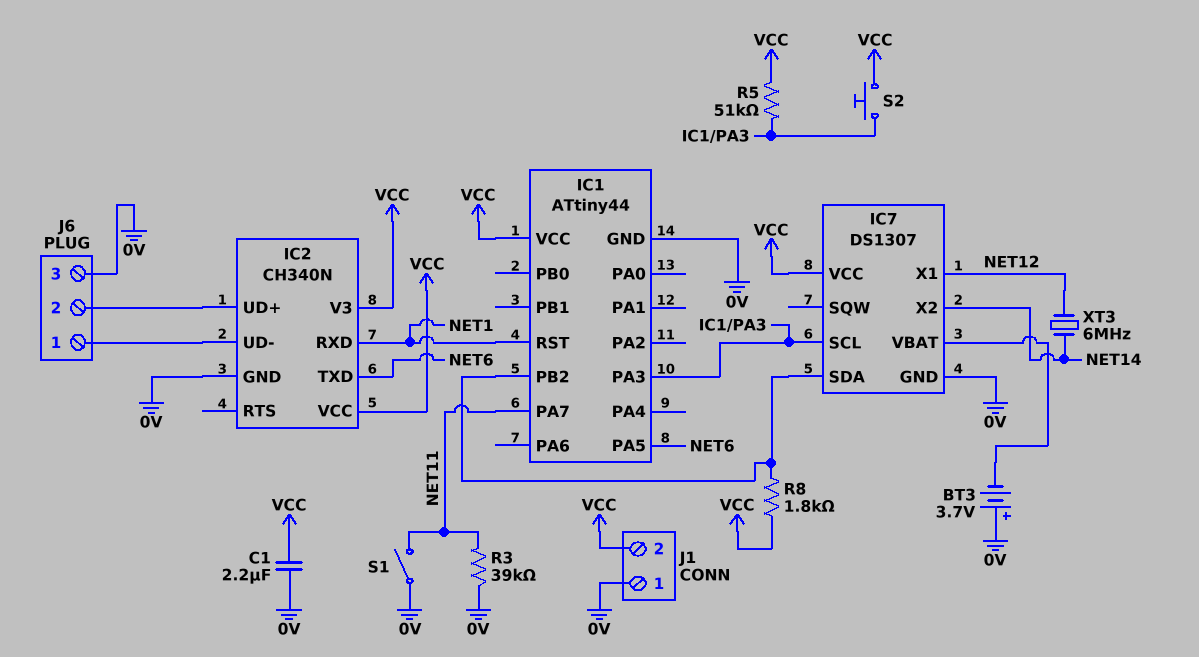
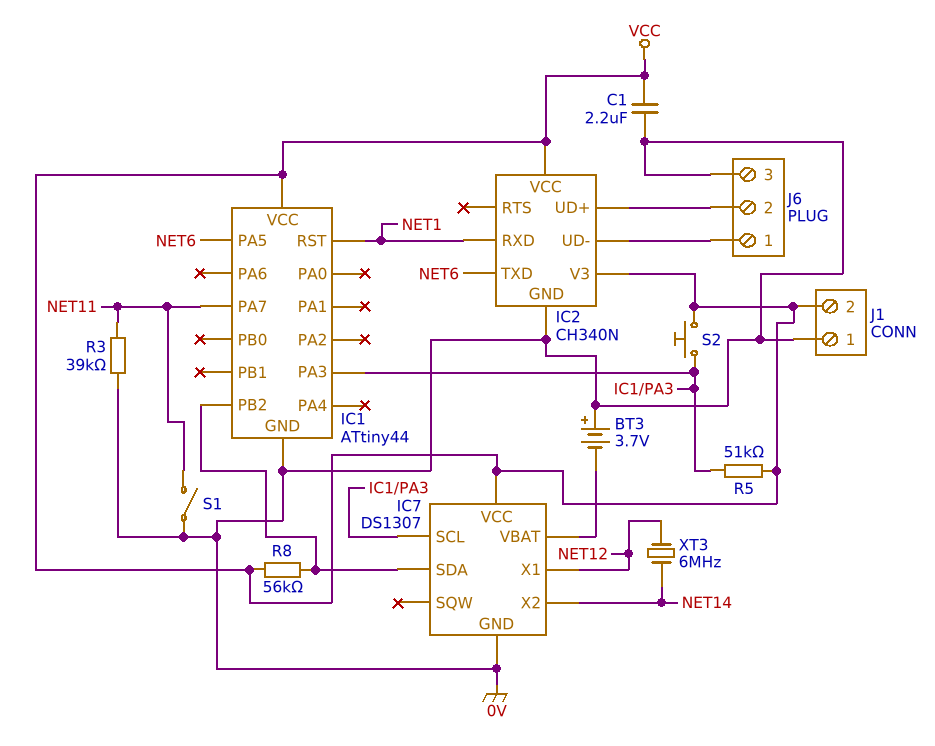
R8: 1.8k (IC1/PB2, VCC) -> 56k (IC1/PB2, VCC)

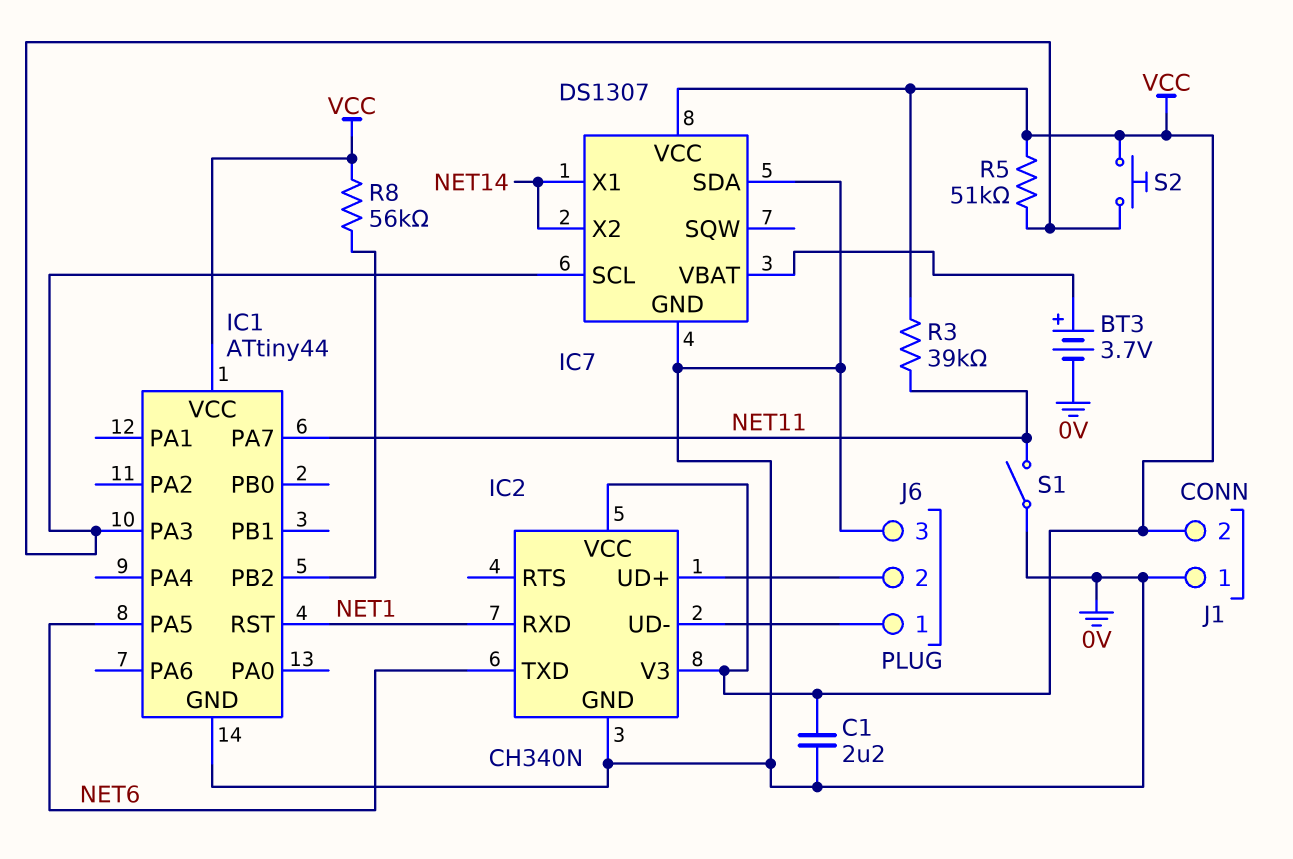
BT3: 3.7V (plus 0V, minus IC7/VBAT) -> 3.7V (plus IC7/VBAT, minus 0V)
IC7 pin SDA: IC1/PB2 -> 0V
IC7 pin X1: NET12 -> NET14
R3: 39k (0V, NET11) -> 39k (NET11, VCC)
XT3: 6MHz (NET12, NET14) -> none

